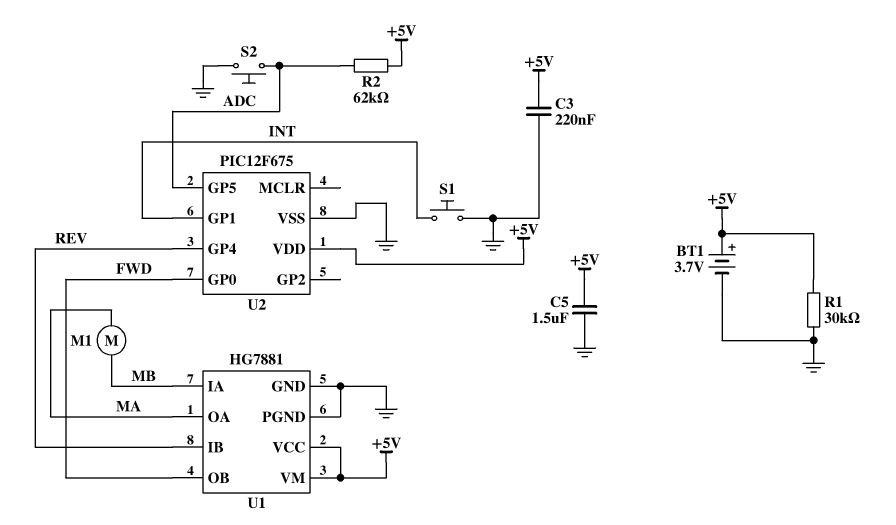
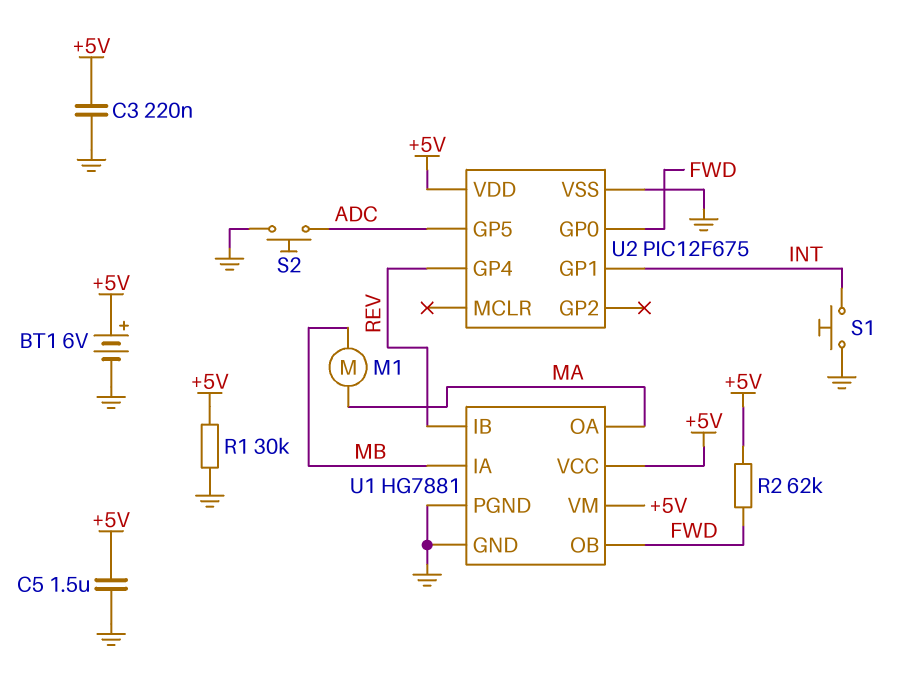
BT1: 3.7V (plus +5V, minus GND) -> 6V (plus +5V, minus GND)
R2: 62k (+5V, ADC) -> 62k (+5V, FWD)

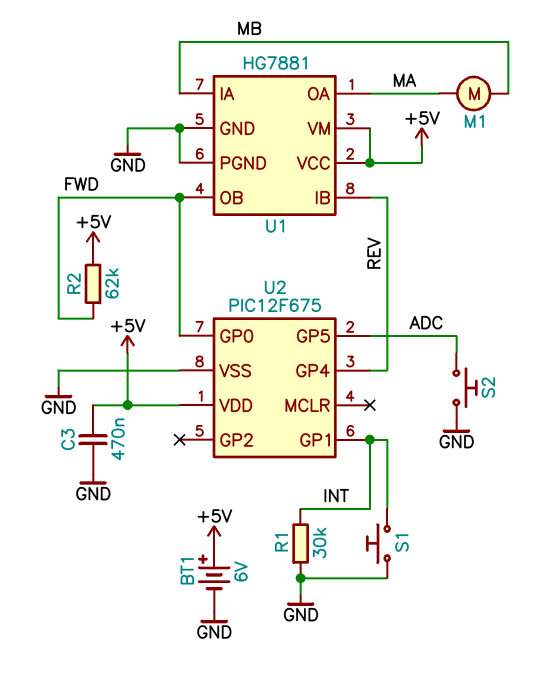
C3: 220nF (+5V, GND) -> 470nF (+5V, GND)
C5: 1.5uF (+5V, GND) -> none
R1: 30k (+5V, GND) -> 30k (GND, INT)

